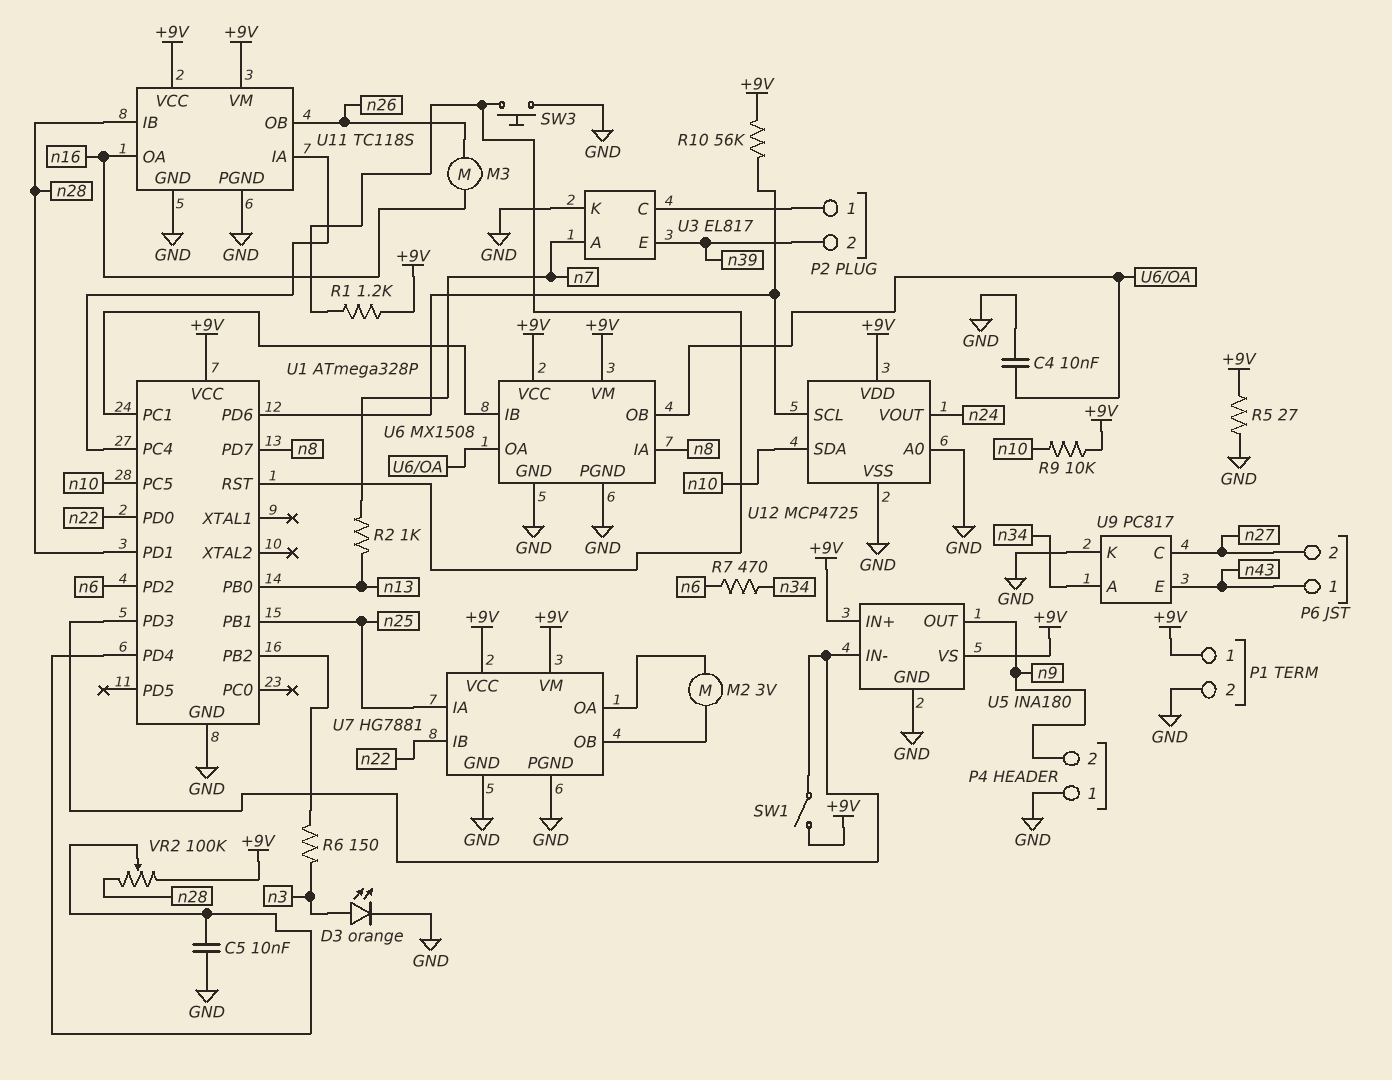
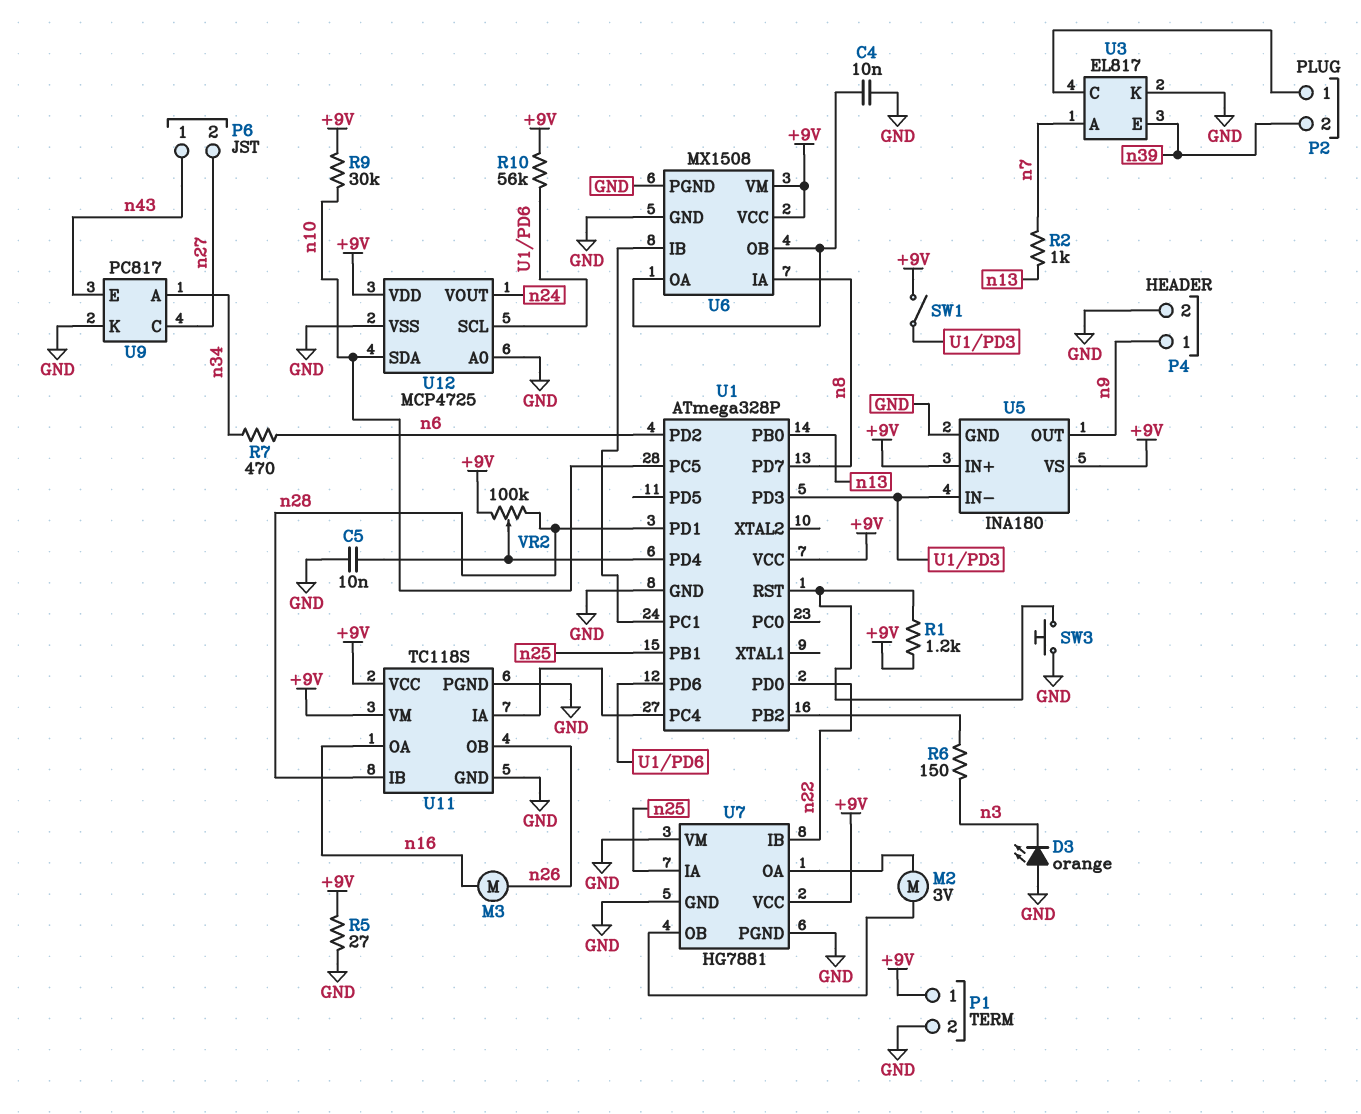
D3: LED orange (A n3, K GND) -> LED orange (A GND, K n3)
P4 pin 1: GND -> n9
P4 pin 2: n9 -> GND
R9: 10k (+9V, n10) -> 30k (+9V, n10)
U7 pin VM: +9V -> GND

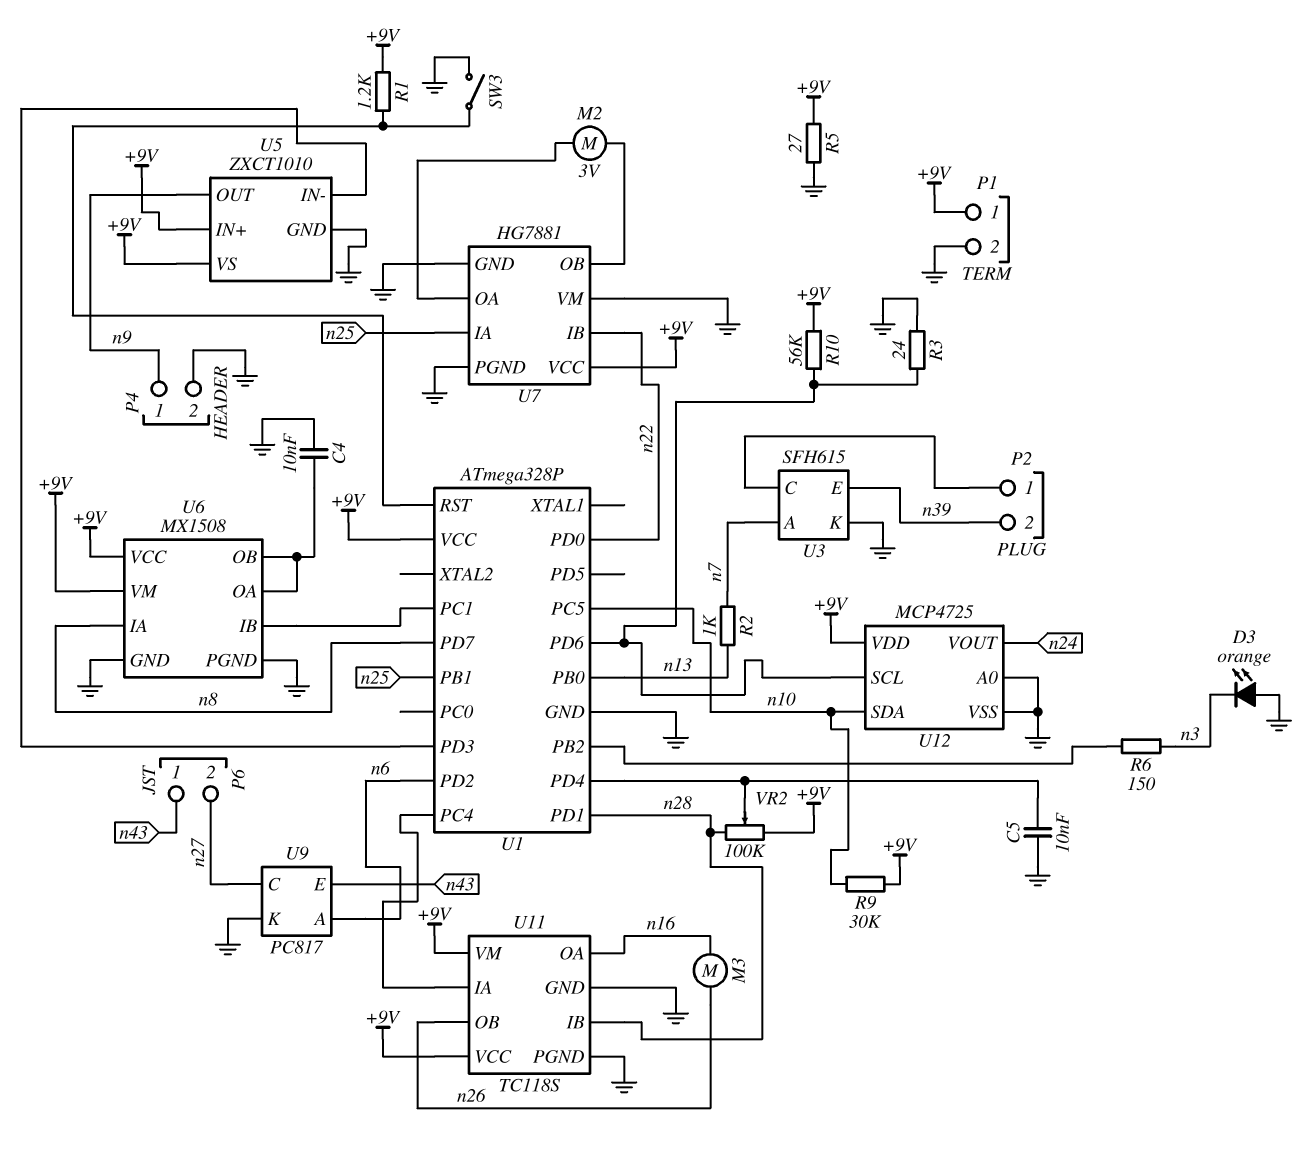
R3: none -> 24 (GND, U1/PD6)
R7: 470 (n6, n34) -> none
SW1: switch (+9V, U1/PD3) -> none
SW3: button (GND, U1/RST) -> switch (GND, U1/RST)
U3: EL817 -> SFH615
U5: INA180 -> ZXCT1010
U9 pin A: n34 -> n6

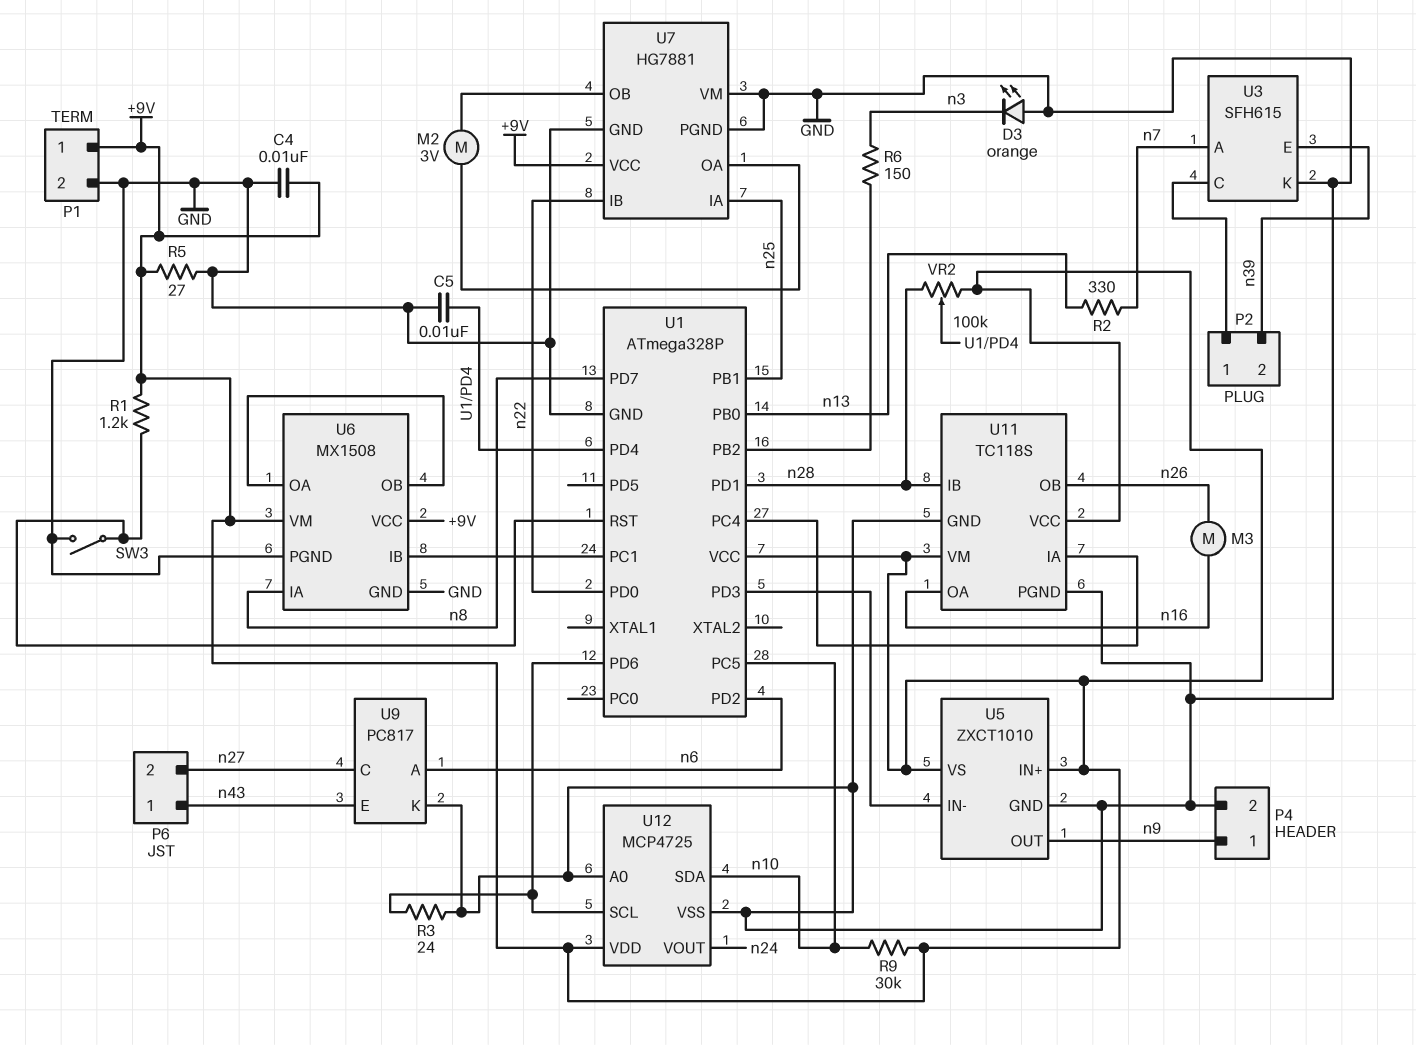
C4: 10nF (GND, U6/OA) -> 10nF (+9V, GND)
R2: 1k (n7, n13) -> 330 (n7, n13)
R10: 56k (+9V, U1/PD6) -> none

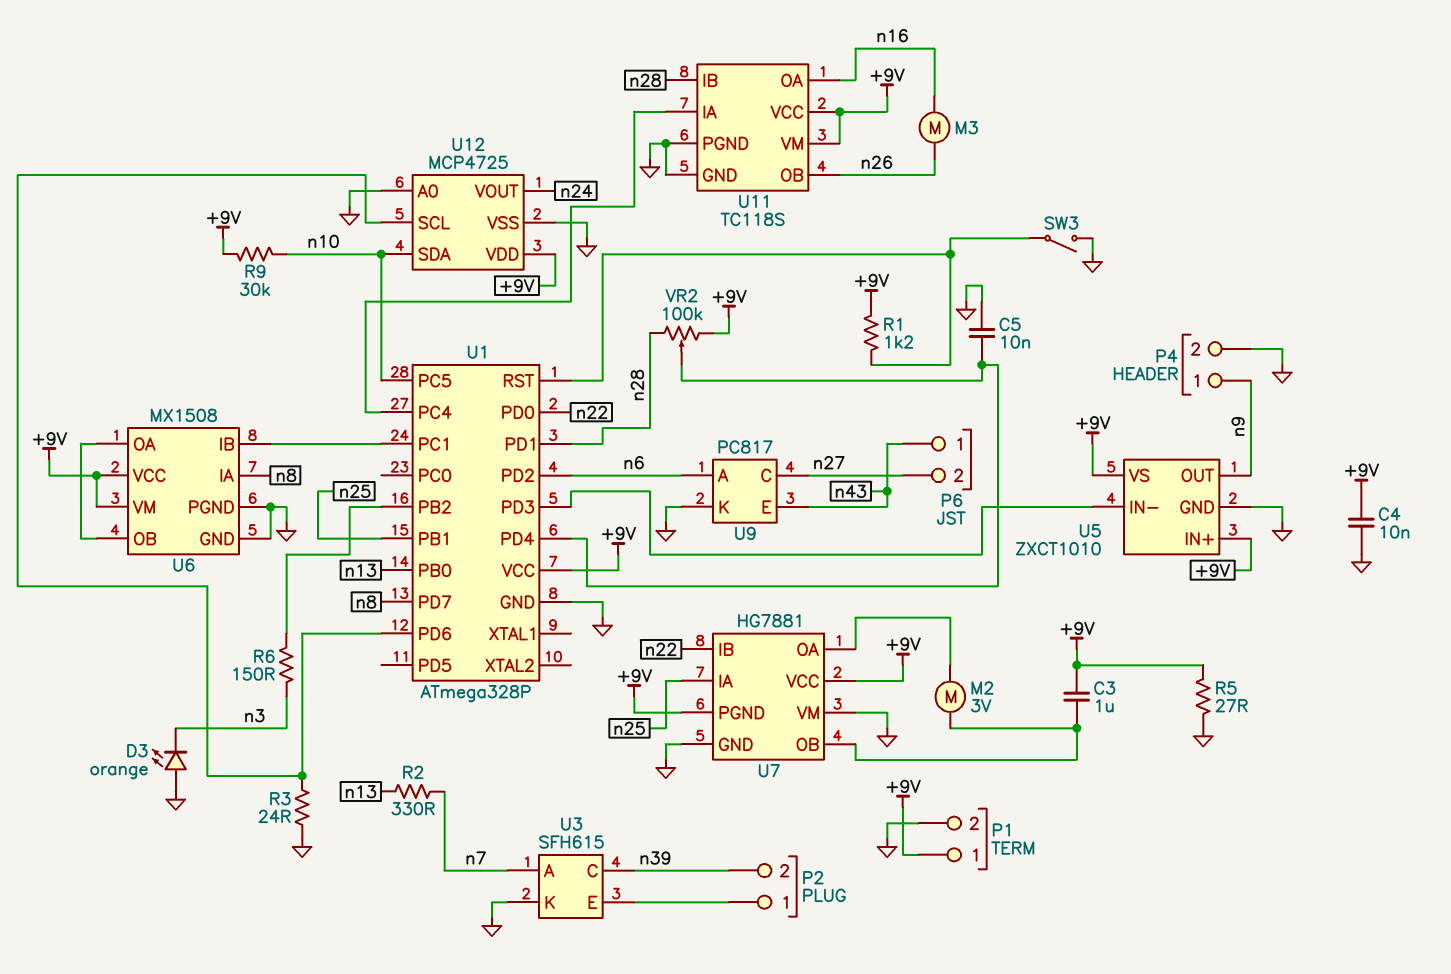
C3: none -> 1uF (+9V, U7/OB)
U3 pin C: P2/1 -> n39
U3 pin E: n39 -> P2/1
U7 pin PGND: GND -> +9V

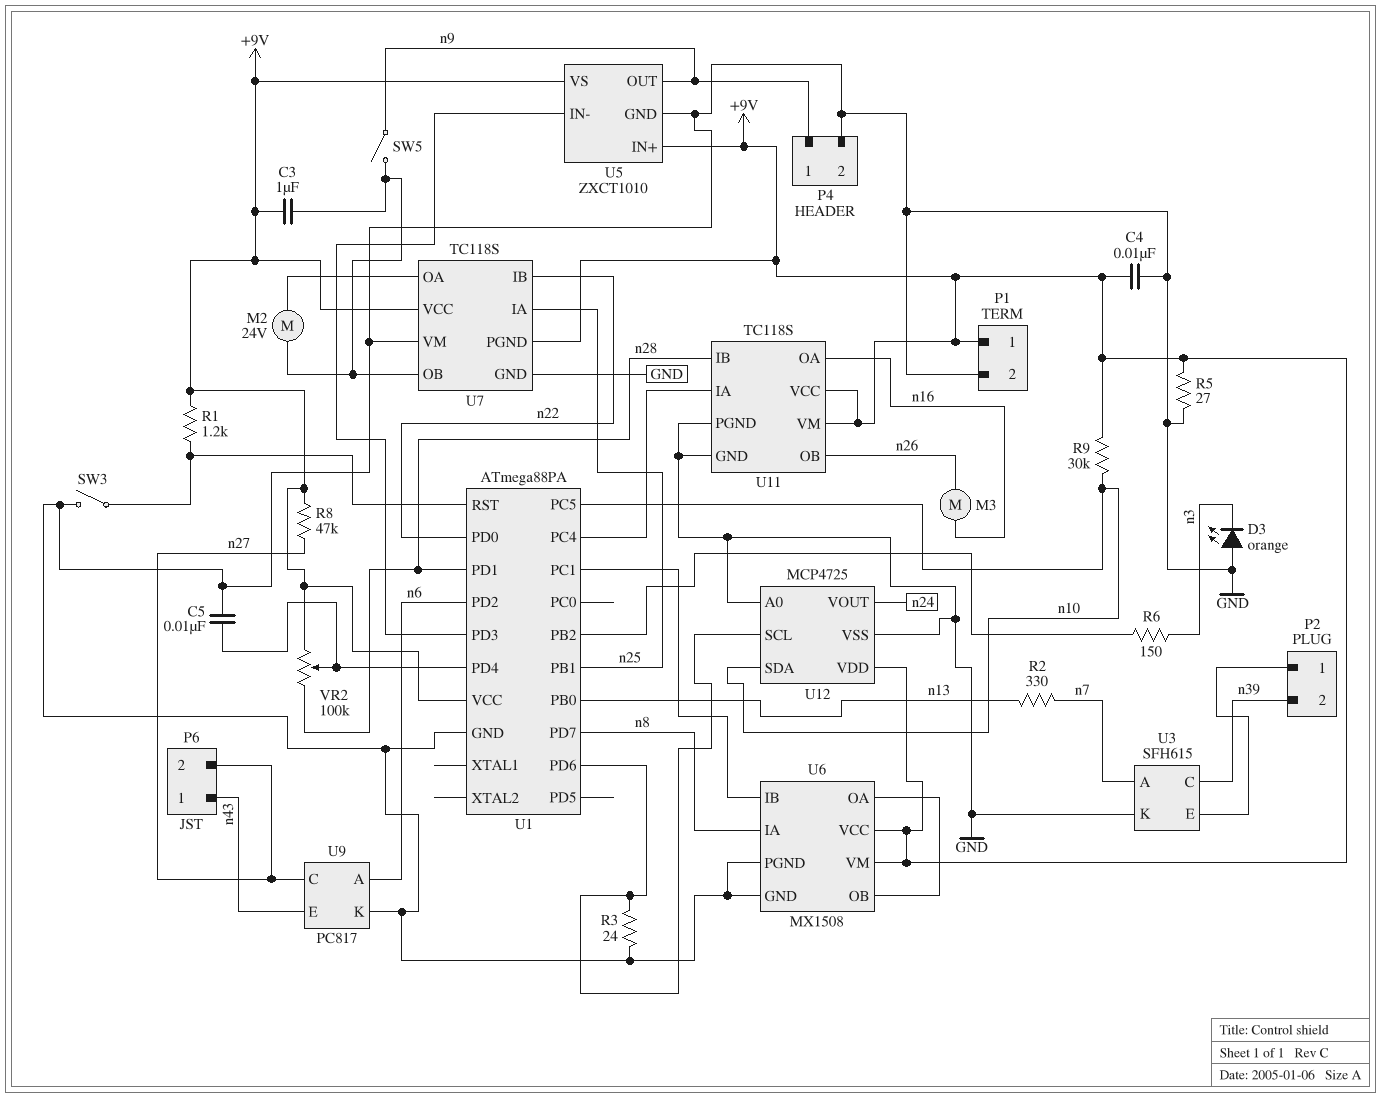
M2: motor 3V (U7/OA, U7/OB) -> motor 24V (U7/OA, U7/OB)
R8: none -> 47k (+9V, n27)
SW5: none -> switch (U7/OB, n9)
U1: ATmega328P -> ATmega88PA
U7: HG7881 -> TC118S

